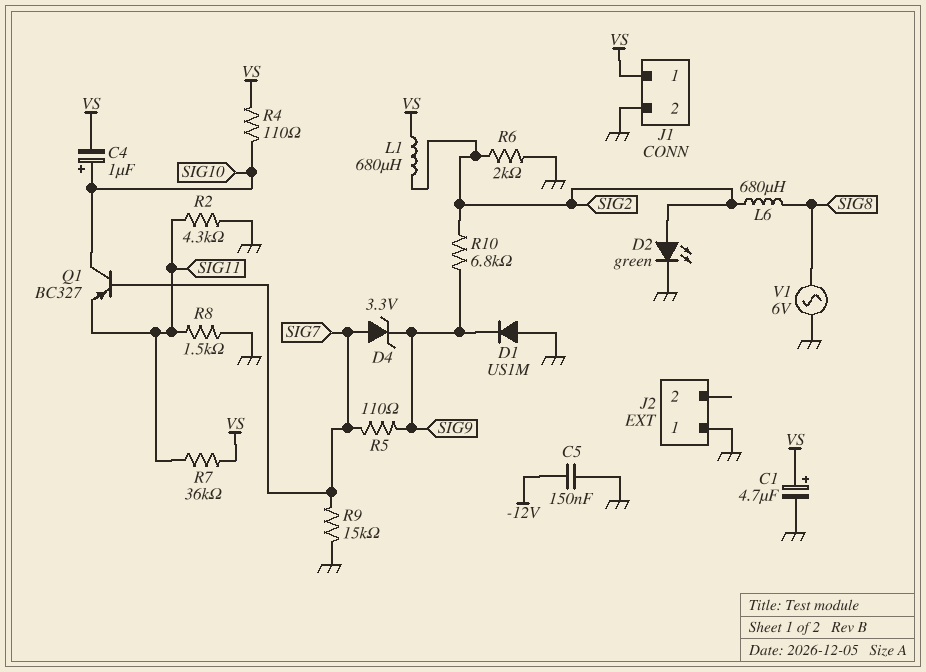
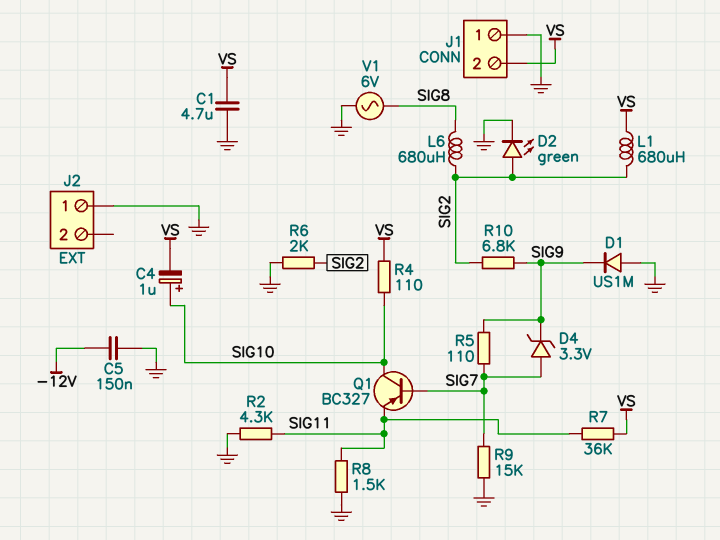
C1: 4.7uF (plus VS, minus GND) -> 4.7uF (GND, VS)
J1 pin 1: VS -> GND
J1 pin 2: GND -> VS

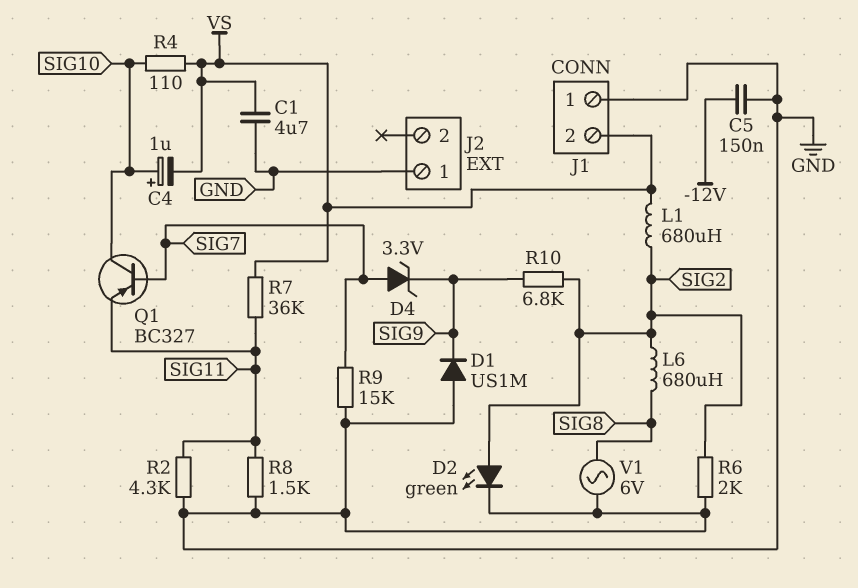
R5: 110 (SIG7, SIG9) -> none

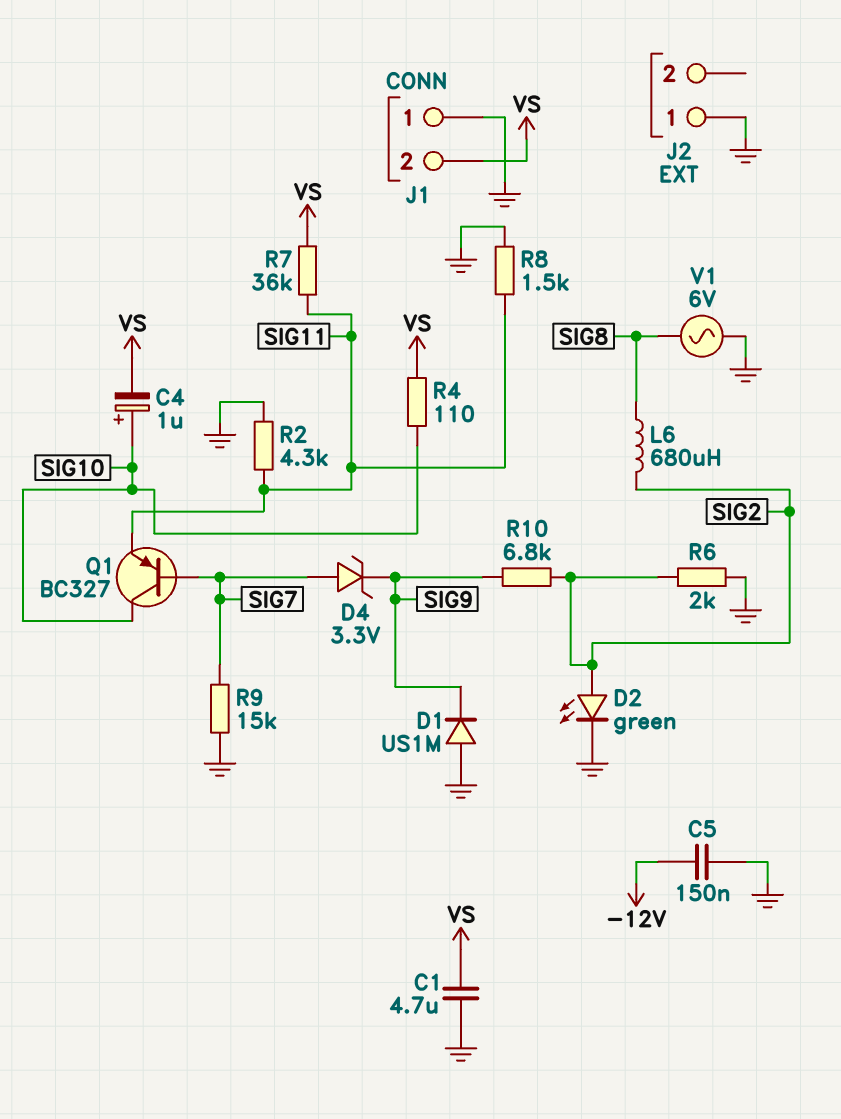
L1: 680uH (SIG2, VS) -> none

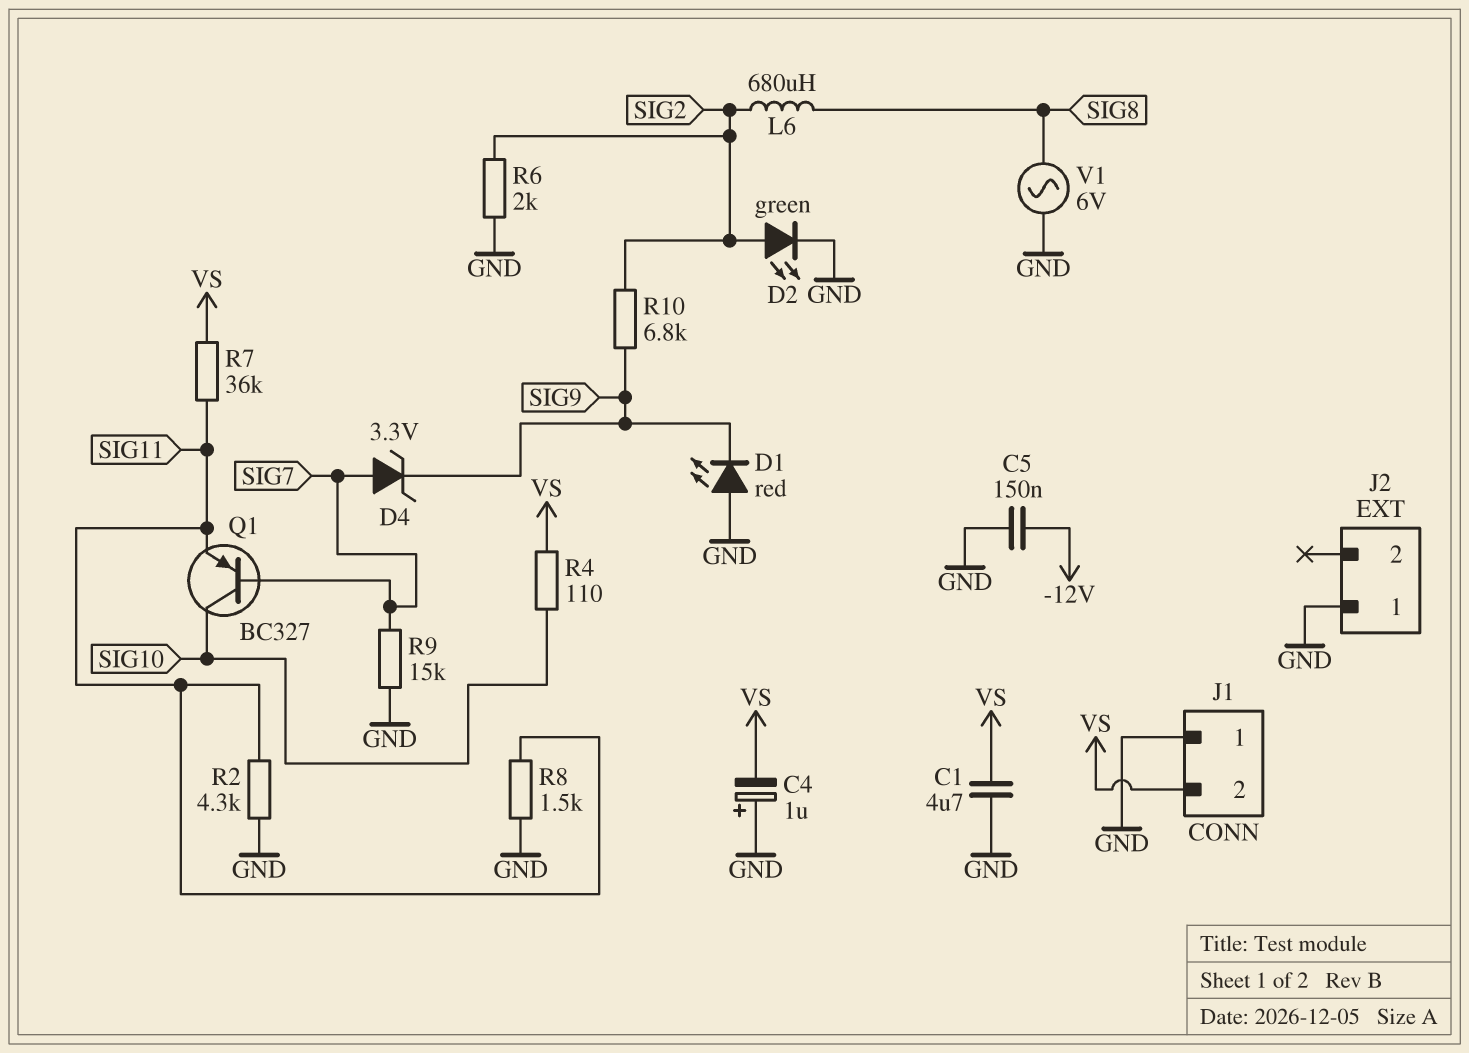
C4: 1uF (plus SIG10, minus VS) -> 1uF (plus GND, minus VS)
D1: diode US1M (A GND, K SIG9) -> LED red (A GND, K SIG9)

